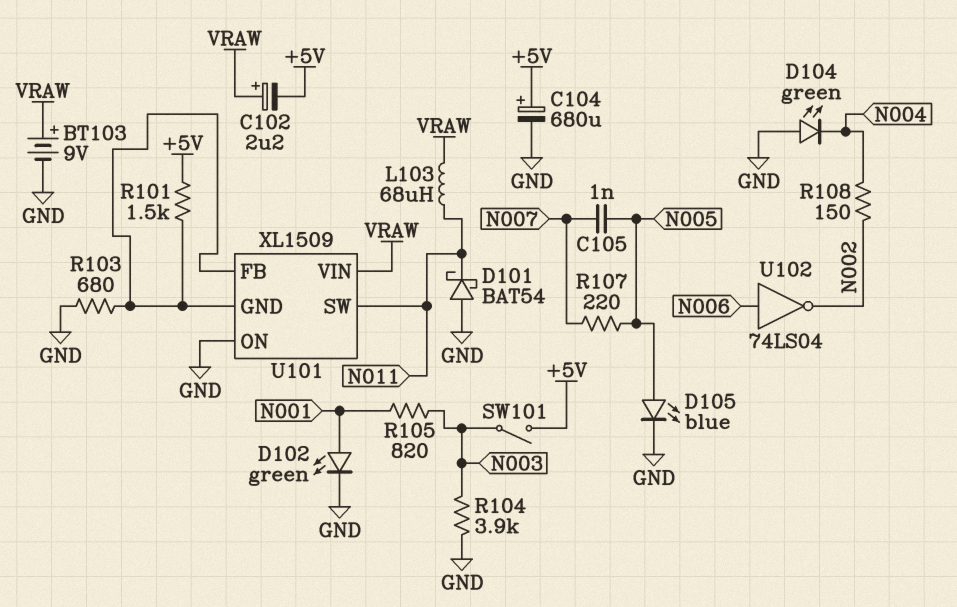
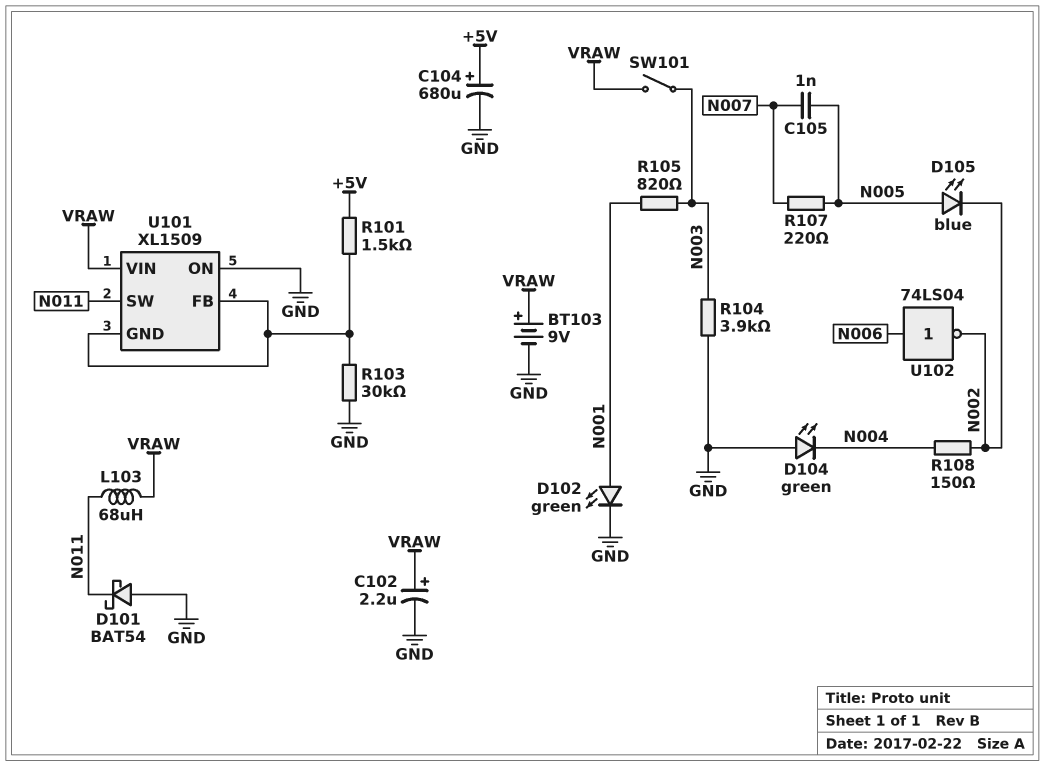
C102: 2.2uF (plus VRAW, minus +5V) -> 2.2uF (plus VRAW, minus GND)
D105: LED blue (A N005, K GND) -> LED blue (A N005, K N002)
R103: 680 (GND, U101/FB) -> 30k (GND, U101/FB)
SW101: switch (+5V, N003) -> switch (N003, VRAW)

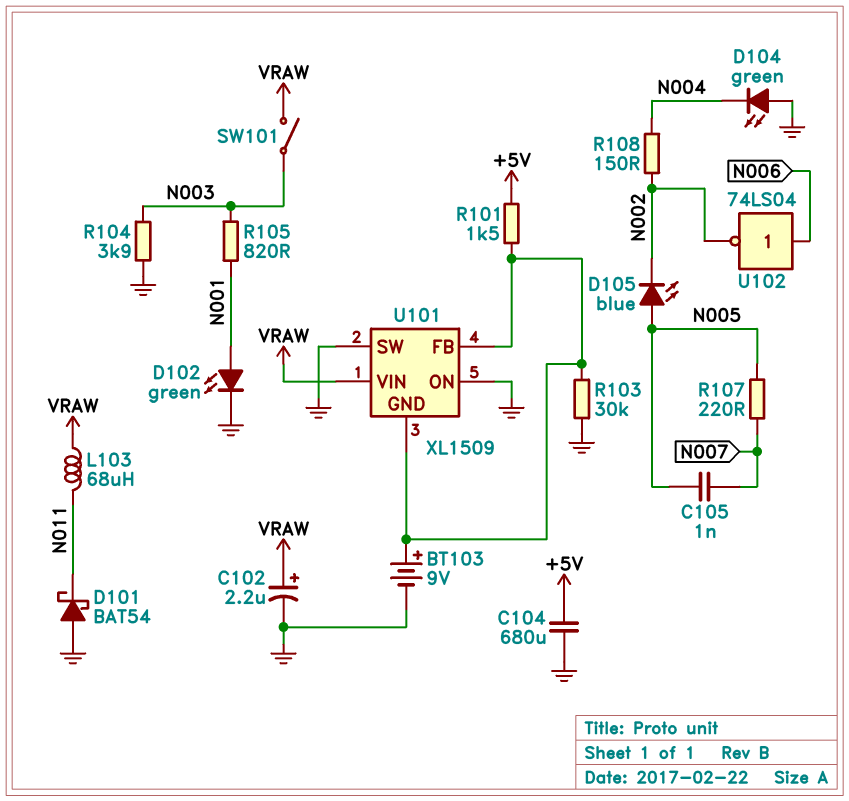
BT103: 9V (plus VRAW, minus GND) -> 9V (plus U101/FB, minus GND)
C104: 680uF (plus +5V, minus GND) -> 680uF (+5V, GND)
U101 pin SW: N011 -> GND

